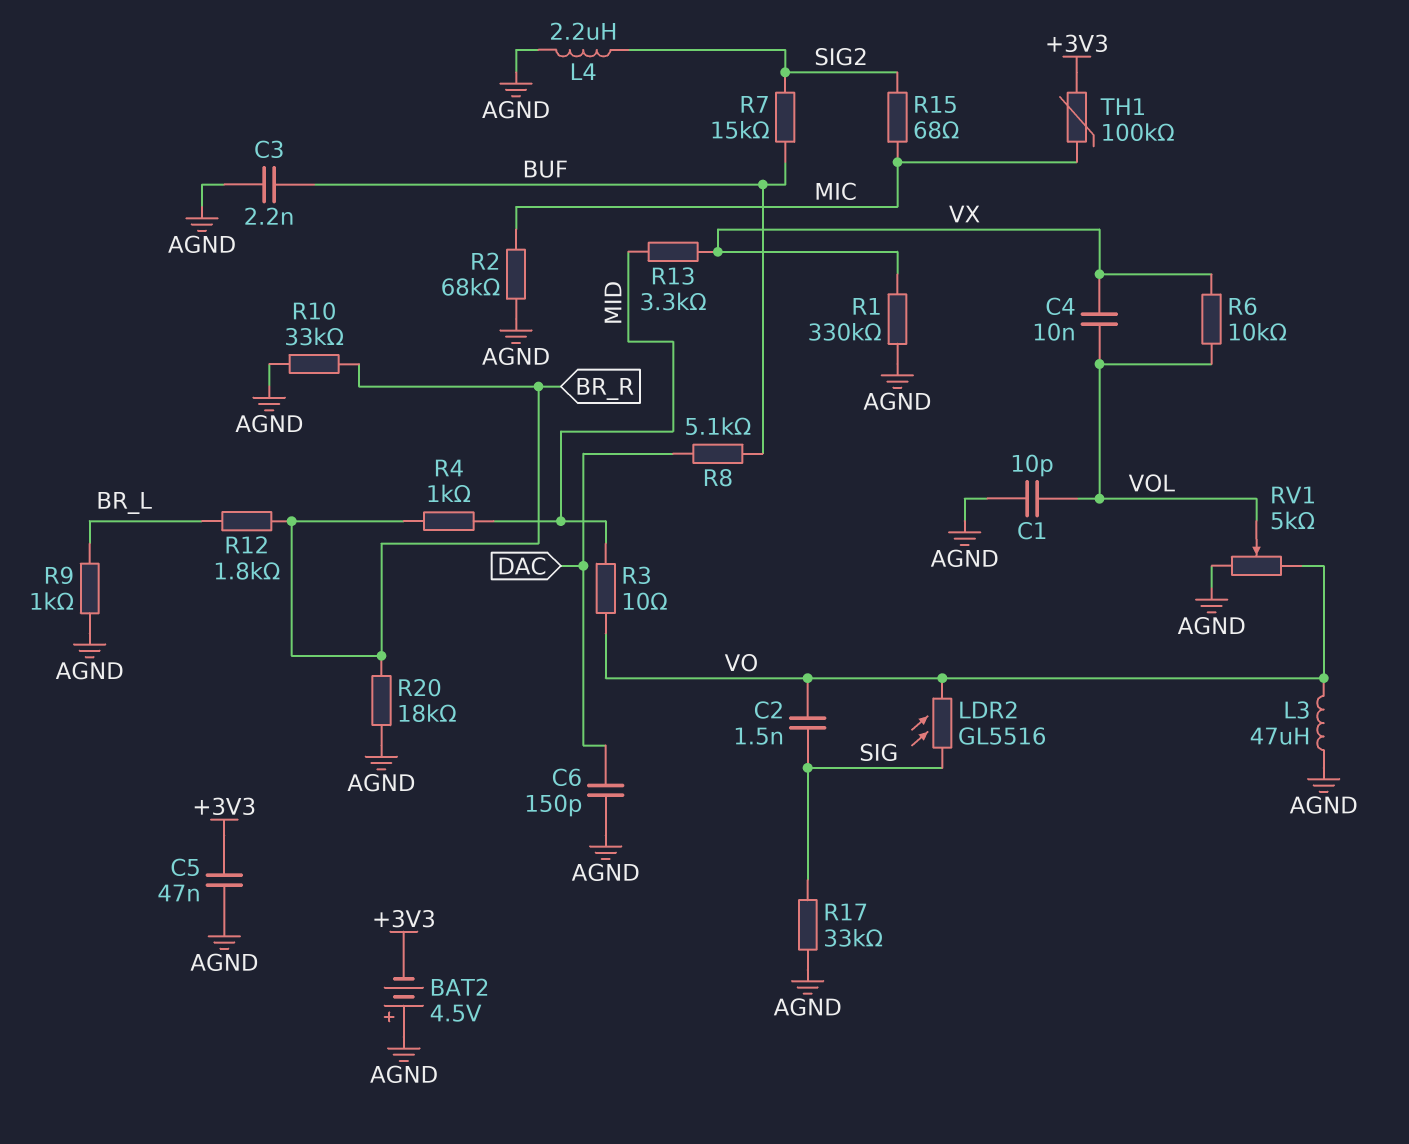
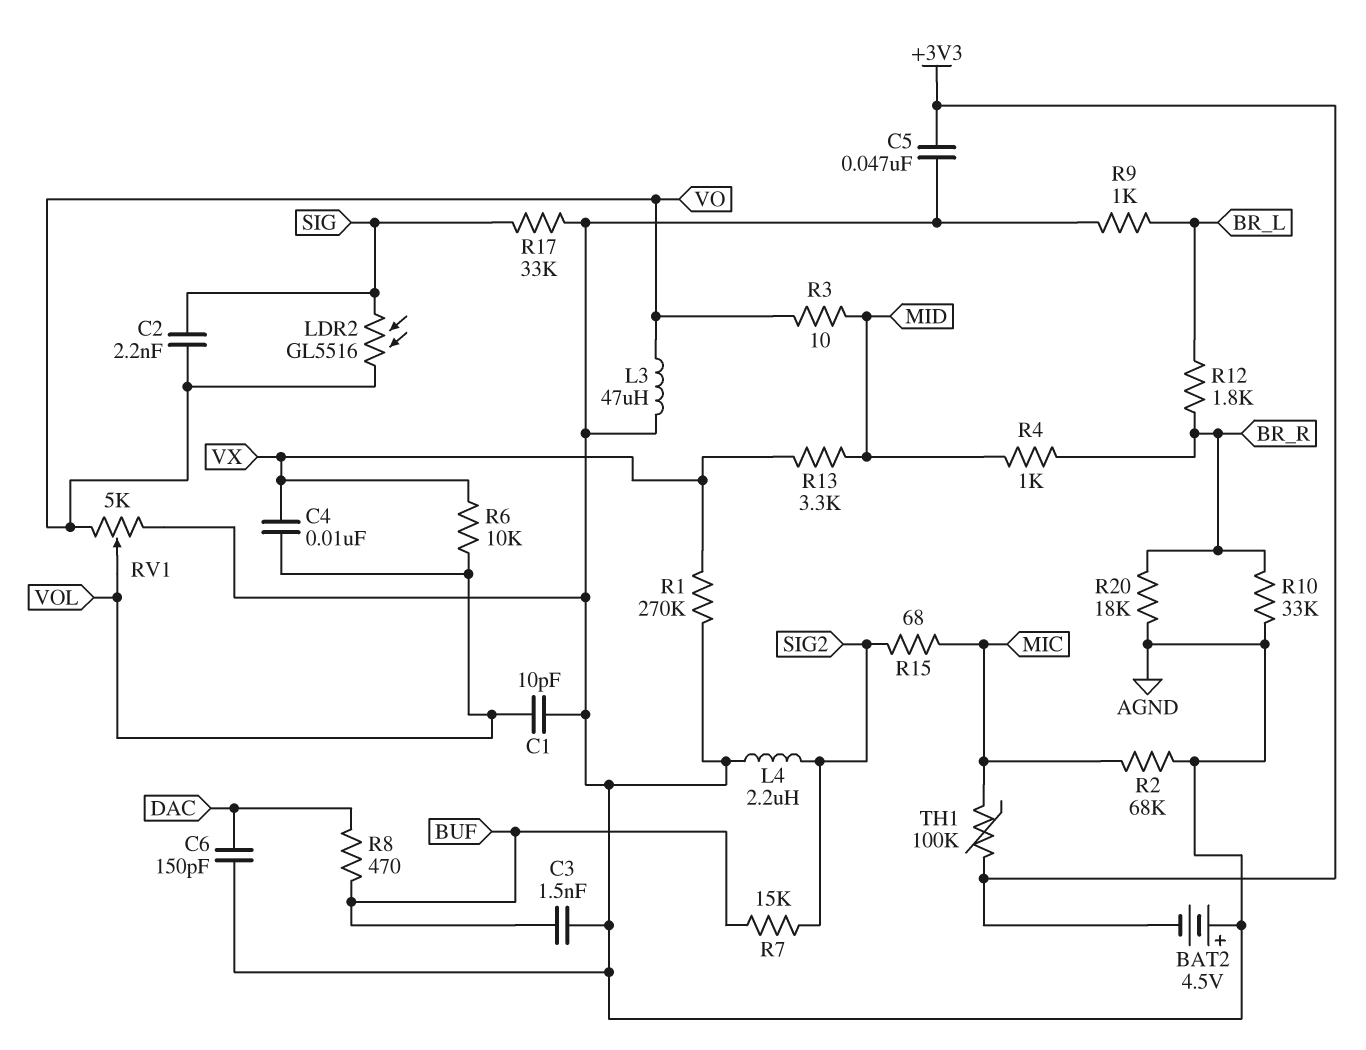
C2: 1.5nF (SIG, VO) -> 2.2nF (SIG, VO)
C3: 2.2nF (AGND, BUF) -> 1.5nF (AGND, BUF)
R1: 330k (AGND, VX) -> 270k (AGND, VX)
R8: 5.1k (BUF, DAC) -> 470 (BUF, DAC)

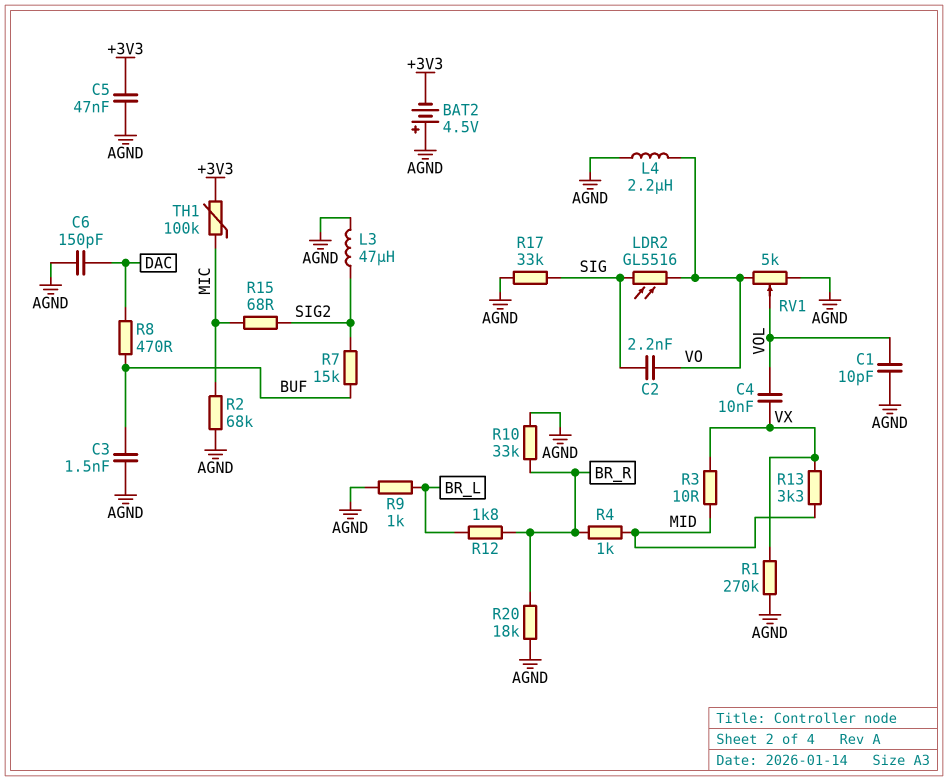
L3: 47uH (AGND, VO) -> 47uH (AGND, SIG2)
L4: 2.2uH (AGND, SIG2) -> 2.2uH (AGND, VO)
R3: 10 (MID, VO) -> 10 (MID, VX)
R6: 10k (VOL, VX) -> none

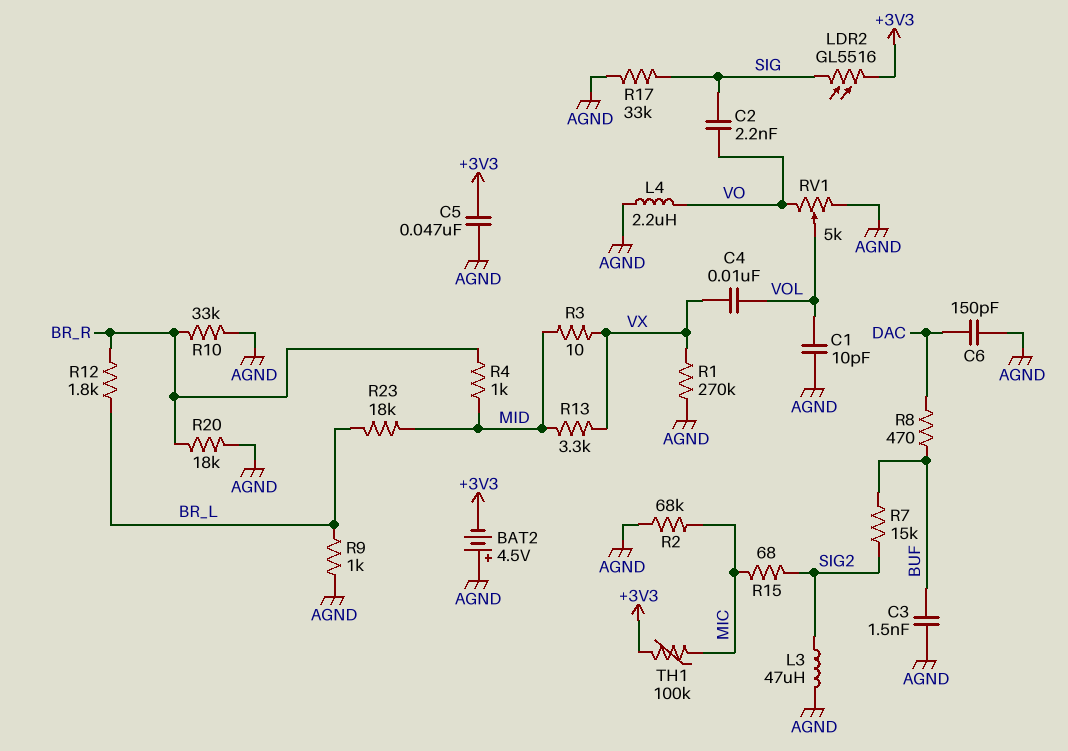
LDR2: GL5516 (SIG, VO) -> GL5516 (+3V3, SIG)
R23: none -> 18k (BR_L, MID)

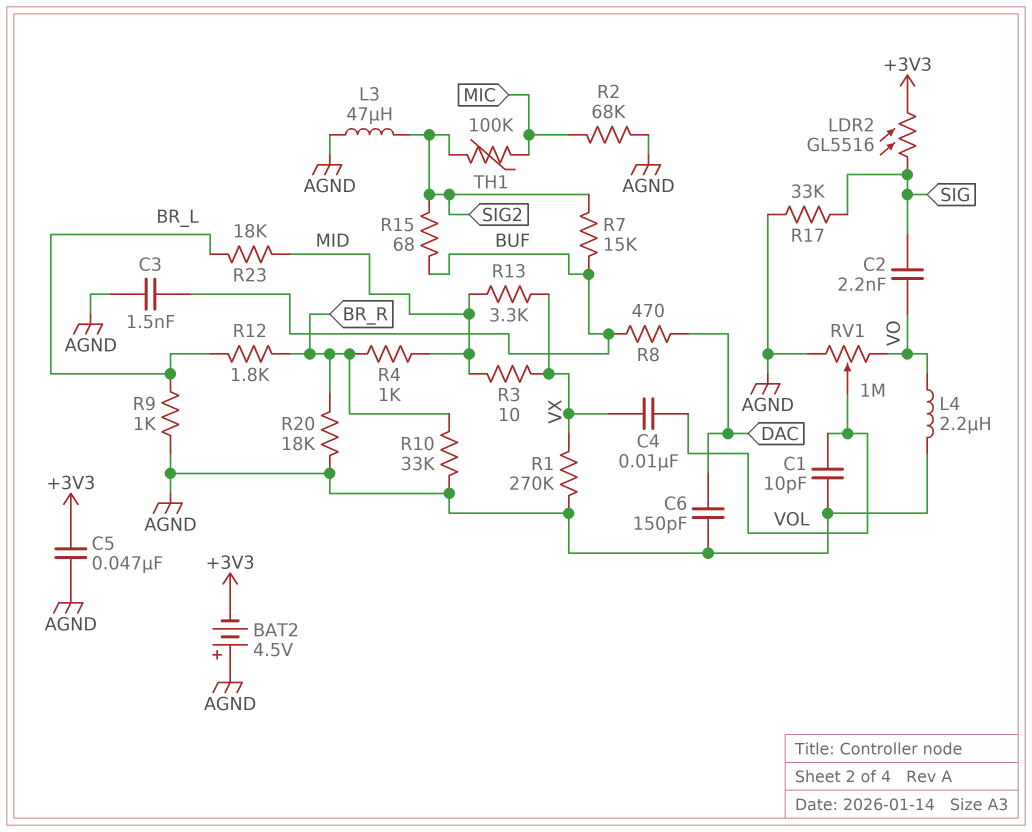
R15: 68 (MIC, SIG2) -> 68 (BUF, SIG2)
RV1: 5k (AGND, VO, wiper VOL) -> 1M (AGND, VO, wiper VOL)
TH1: 100k (+3V3, MIC) -> 100k (MIC, SIG2)

